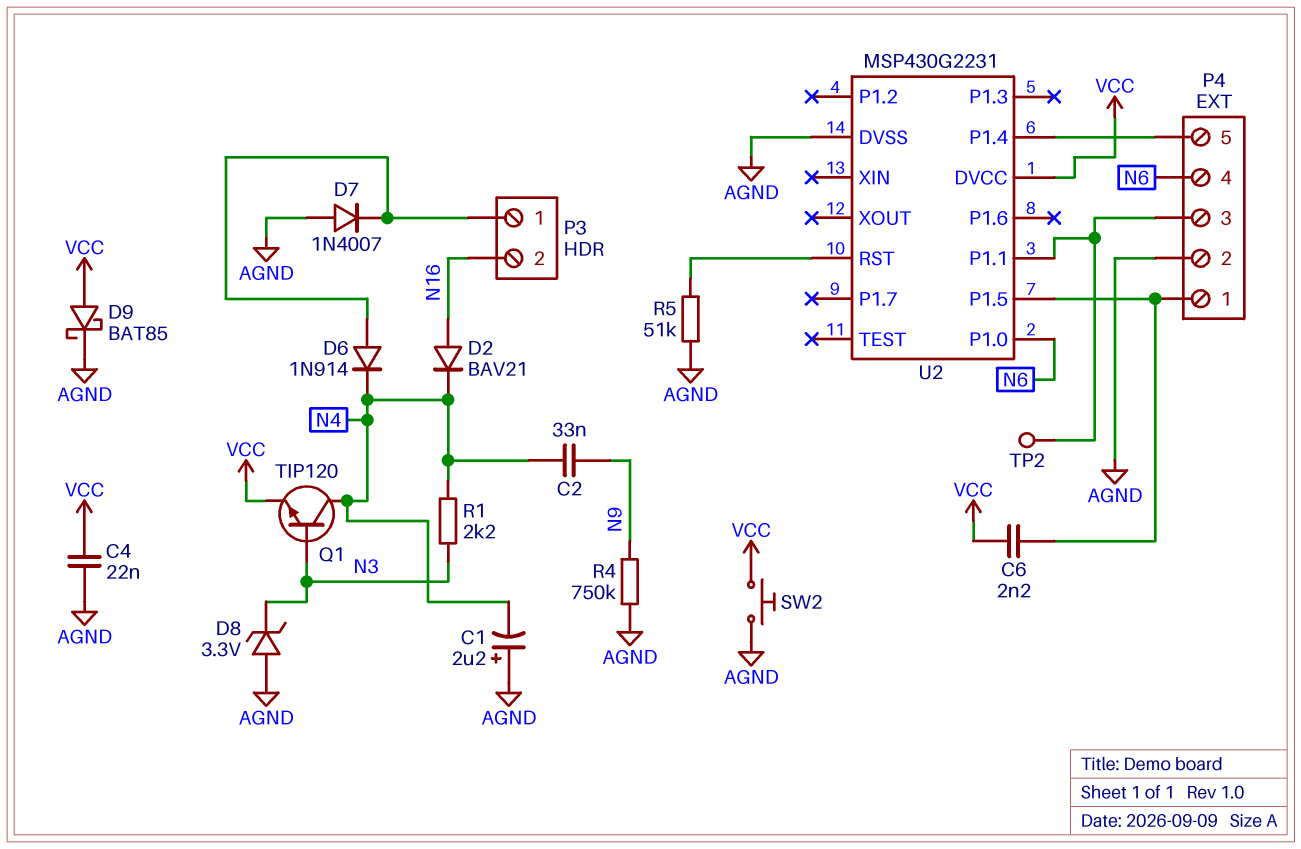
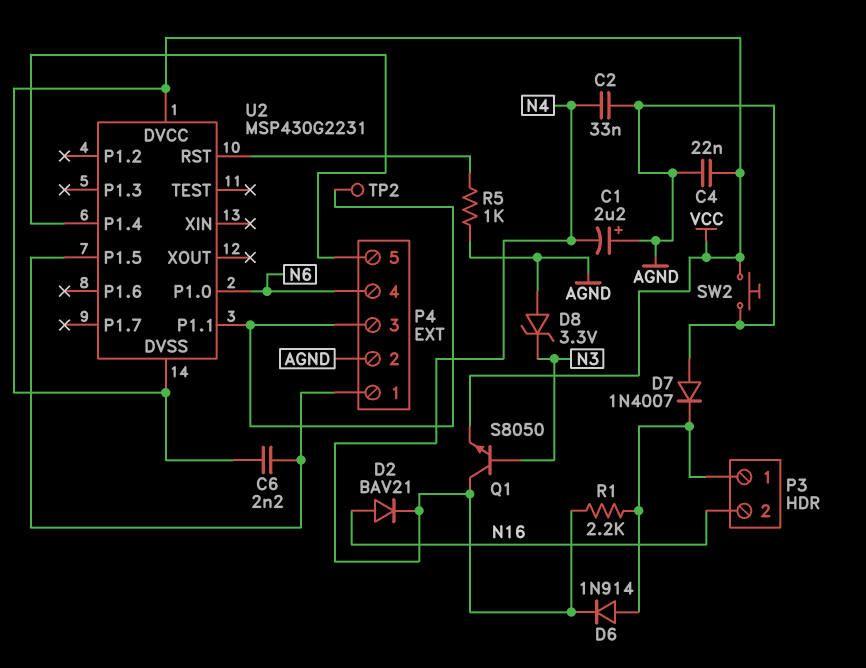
C2: 33nF (N4, N9) -> 33nF (AGND, N4)
D9: schottky BAT85 (A VCC, K AGND) -> none
Q1: NPN TIP120 (B N3, C N4, E VCC) -> NPN S8050 (B N3, C N4, E VCC)
R1: 2.2k (N3, N4) -> 2.2k (N4, P3/1)
R4: 750k (AGND, N9) -> none
R5: 51k (AGND, U2/RST) -> 1k (AGND, U2/RST)
U2 pin DVSS: AGND -> VCC

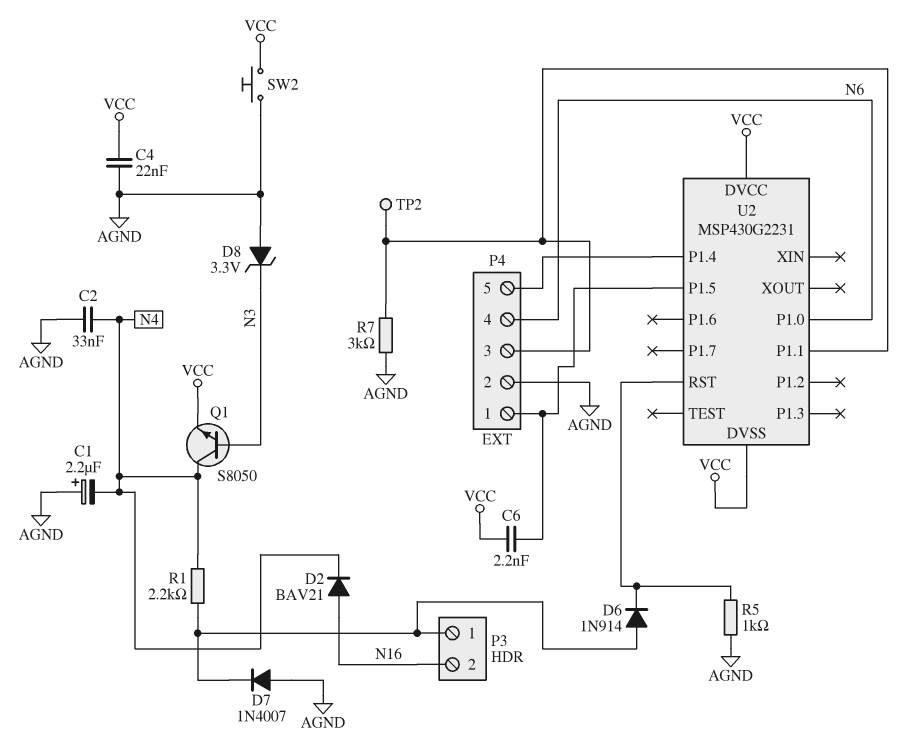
D6: diode 1N914 (A P3/1, K N4) -> diode 1N914 (A P3/1, K U2/RST)
R7: none -> 3k (AGND, P4/3)

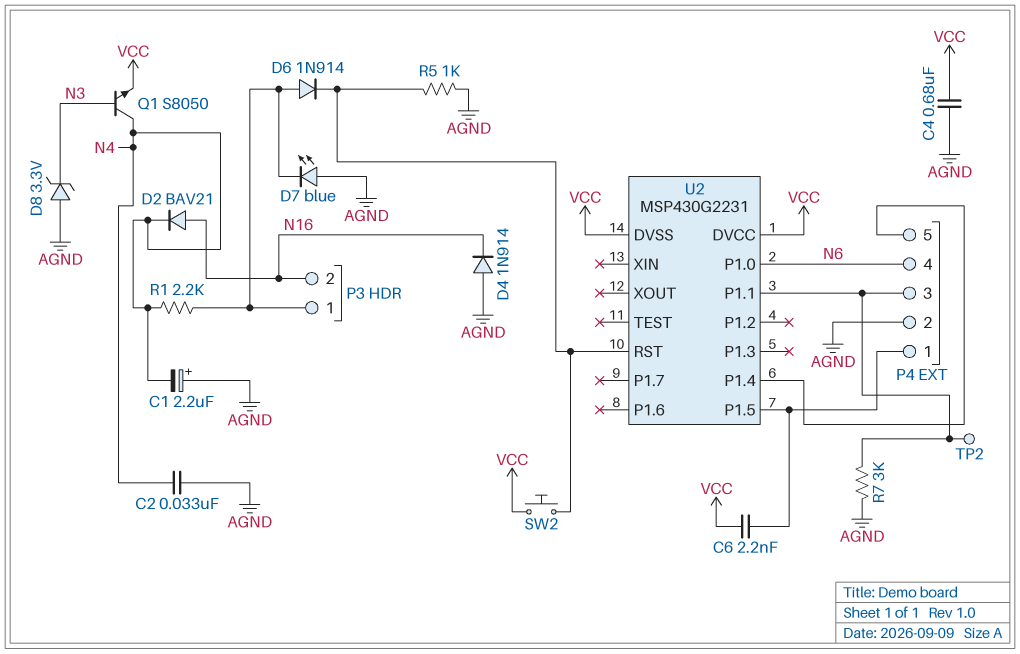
C4: 22nF (AGND, VCC) -> 680nF (AGND, VCC)
D4: none -> diode 1N914 (A AGND, K N16)
D7: diode 1N4007 (A AGND, K P3/1) -> LED blue (A AGND, K P3/1)
SW2: button (AGND, VCC) -> button (U2/RST, VCC)

